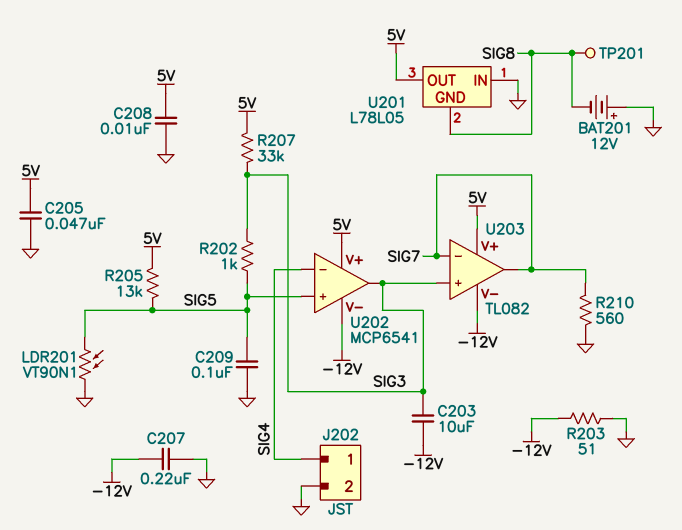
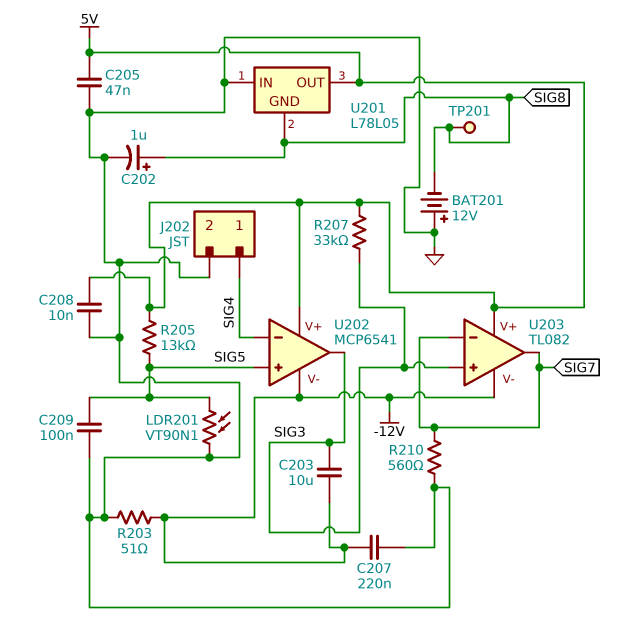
C202: none -> 1uF (plus SIG8, minus GND)
R202: 1k (SIG3, SIG5) -> none

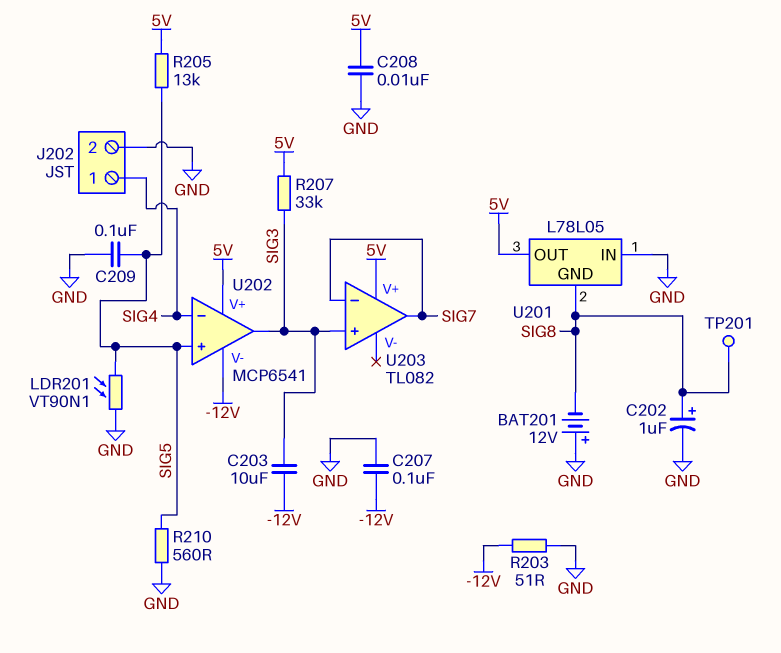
C205: 47nF (5V, GND) -> none
C207: 220nF (-12V, GND) -> 100nF (-12V, GND)
R210: 560 (GND, SIG7) -> 560 (GND, SIG5)
U203 pin V-: -12V -> none

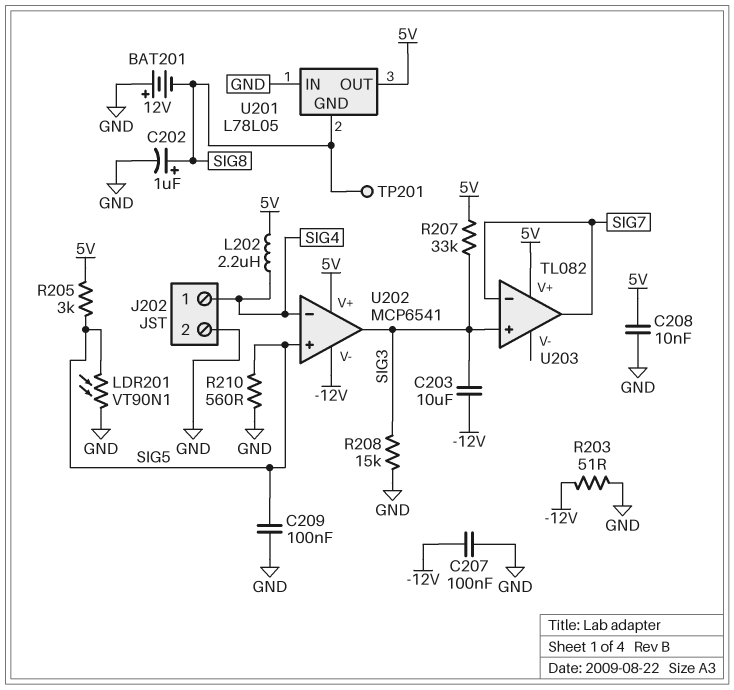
L202: none -> 2.2uH (5V, SIG4)
R205: 13k (5V, SIG5) -> 3k (5V, SIG5)
R208: none -> 15k (GND, SIG3)

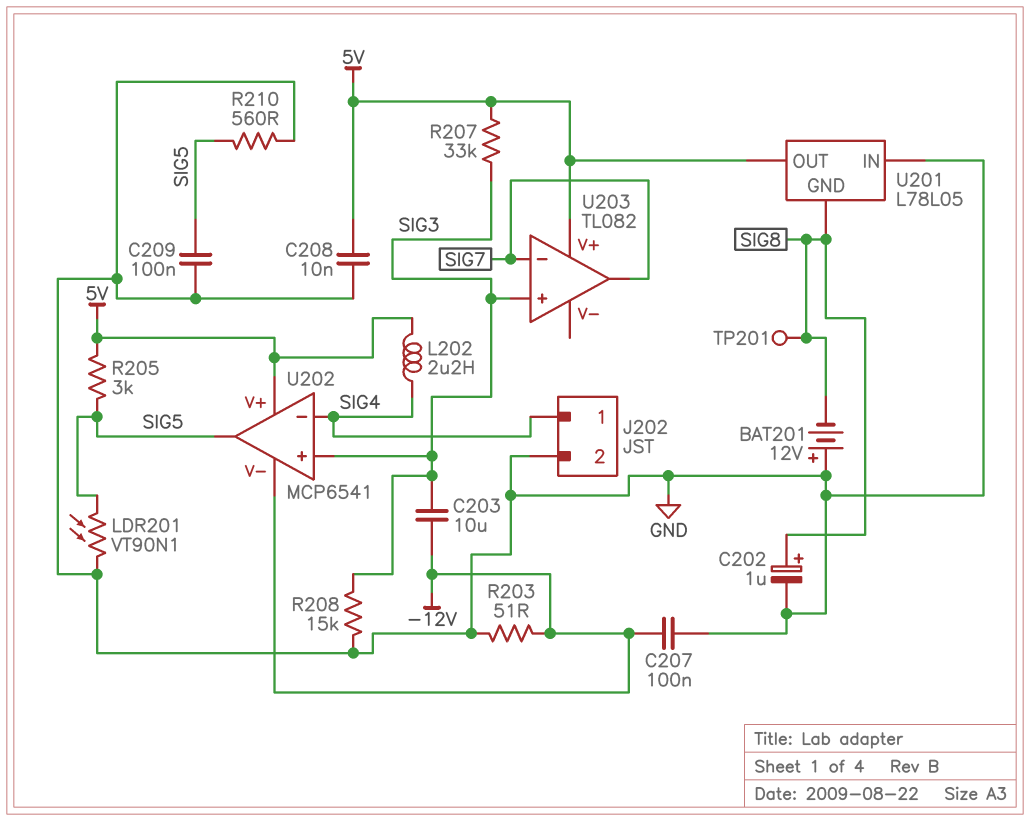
U202 pin in+: SIG5 -> SIG3
U202 pin out: SIG3 -> SIG5

